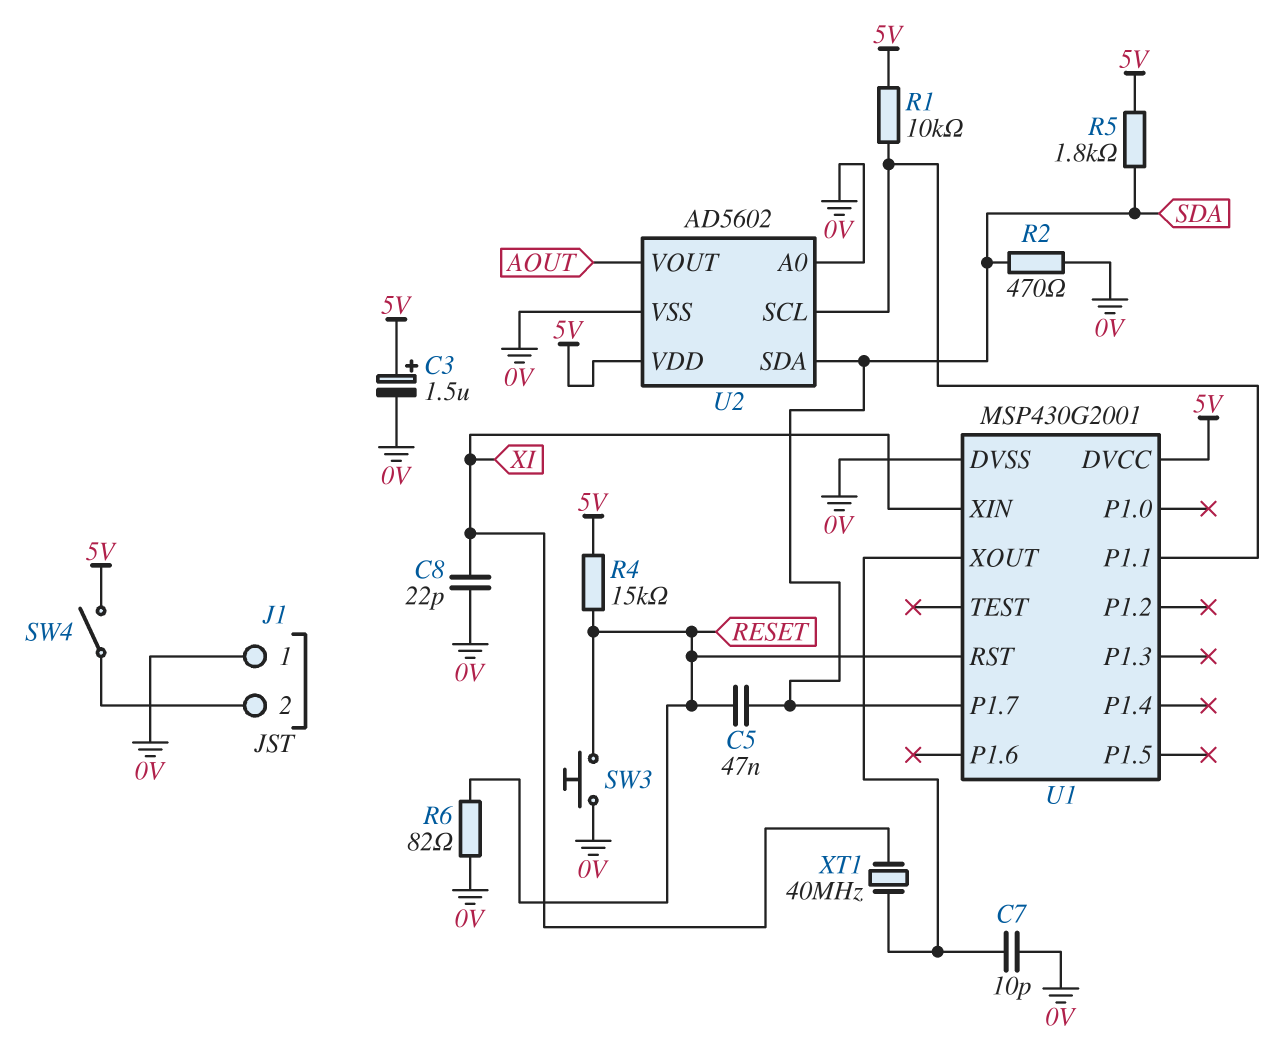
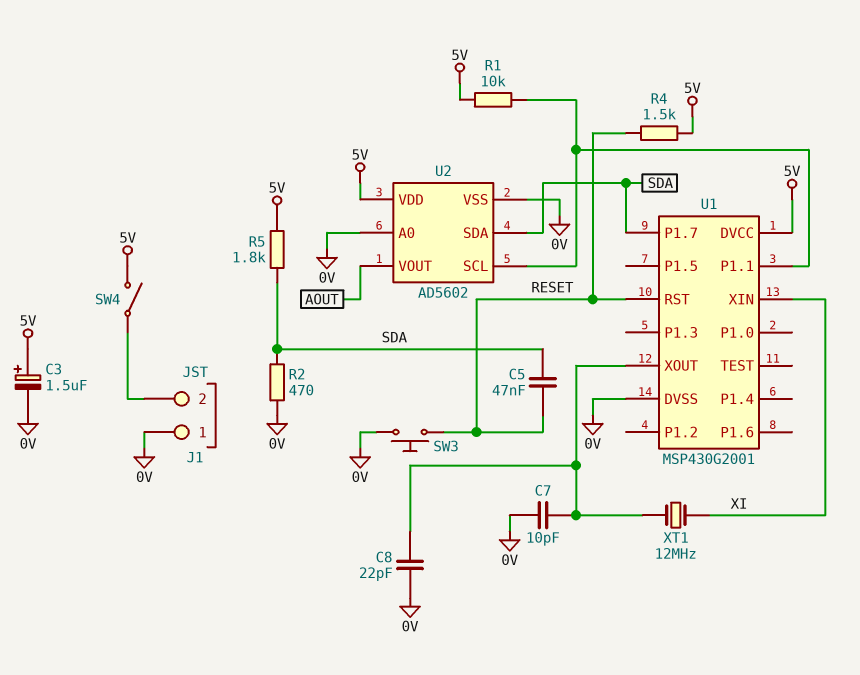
C8: 22pF (0V, XI) -> 22pF (0V, U1/XOUT)
R4: 15k (5V, RESET) -> 1.5k (5V, RESET)
R6: 82 (0V, RESET) -> none
XT1: 40MHz (U1/XOUT, XI) -> 12MHz (U1/XOUT, XI)

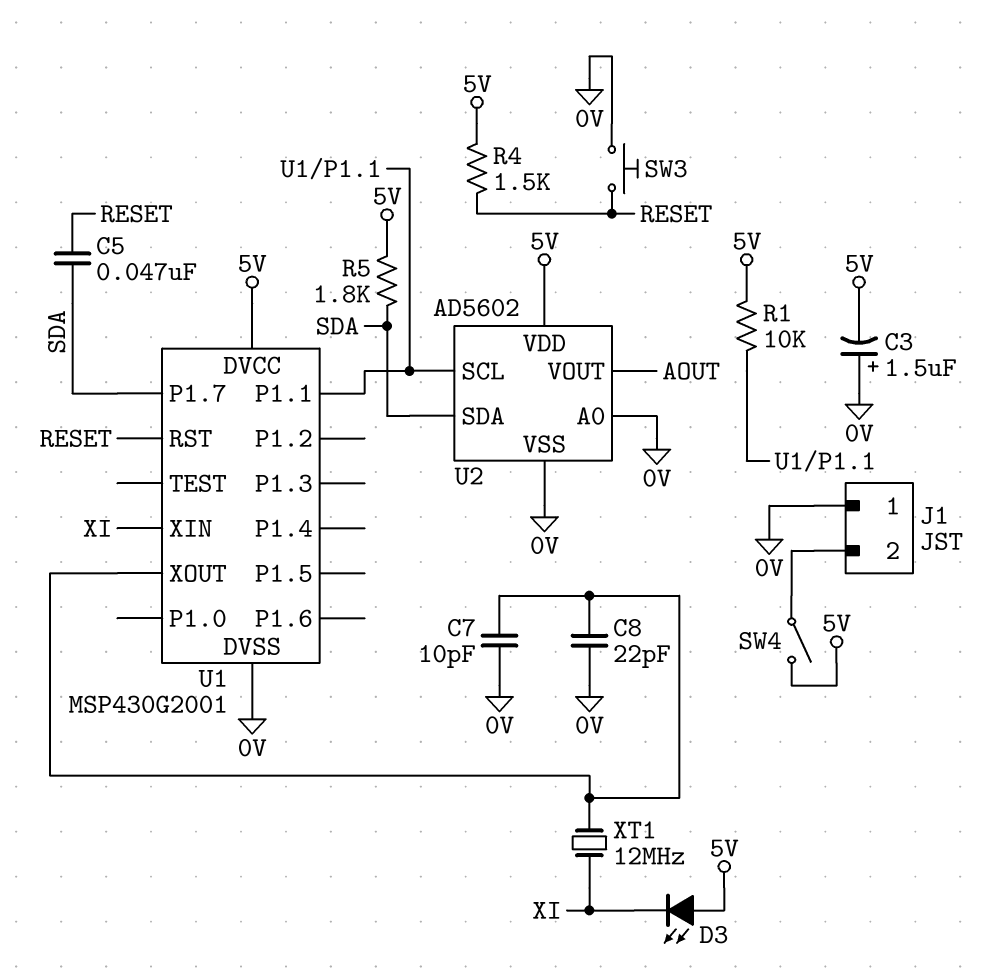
C3: 1.5uF (plus 5V, minus 0V) -> 1.5uF (plus 0V, minus 5V)
D3: none -> LED (A 5V, K XI)
R2: 470 (0V, SDA) -> none

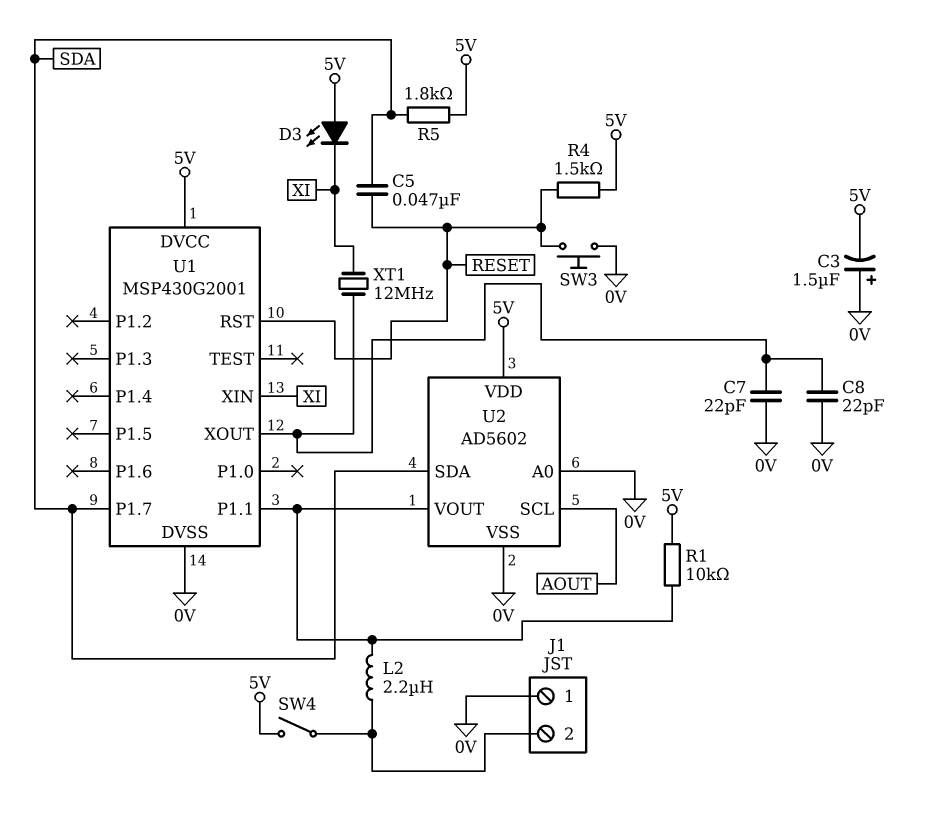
C7: 10pF (0V, U1/XOUT) -> 22pF (0V, U1/XOUT)
L2: none -> 2.2uH (J1/2, U1/P1.1)
U2 pin SCL: U1/P1.1 -> AOUT
U2 pin VOUT: AOUT -> U1/P1.1

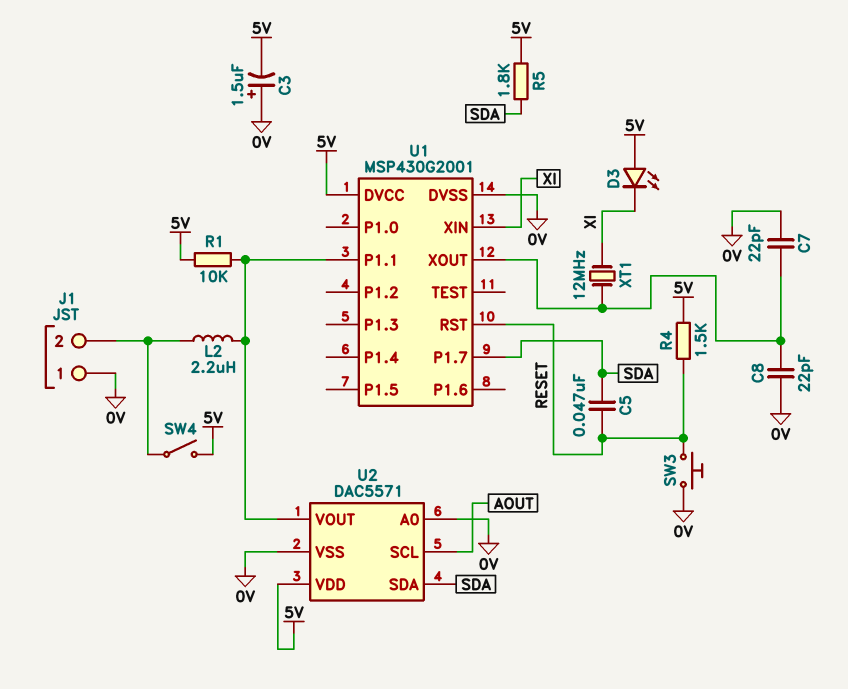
U2: AD5602 -> DAC5571

